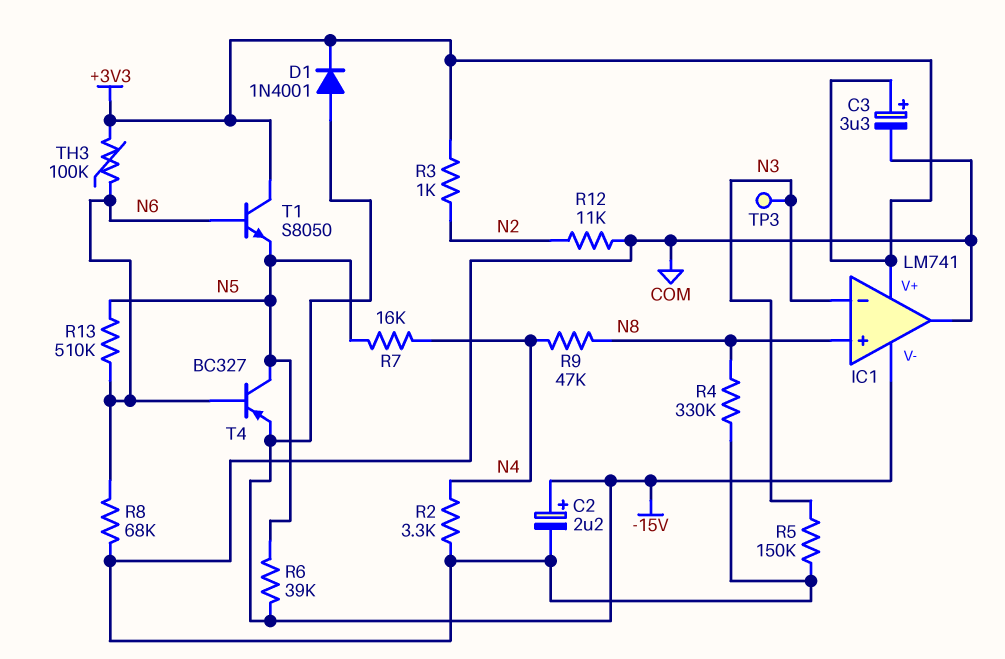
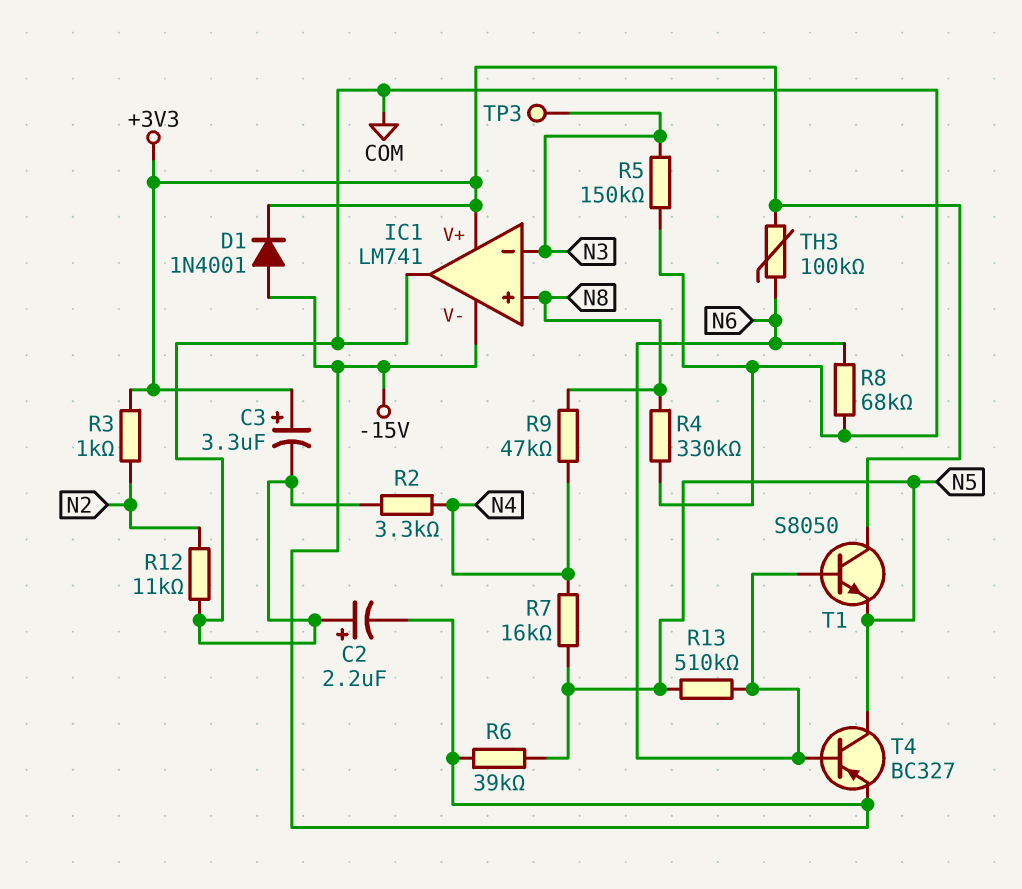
C2: 2.2uF (plus -15V, minus COM) -> 2.2uF (plus COM, minus -15V)

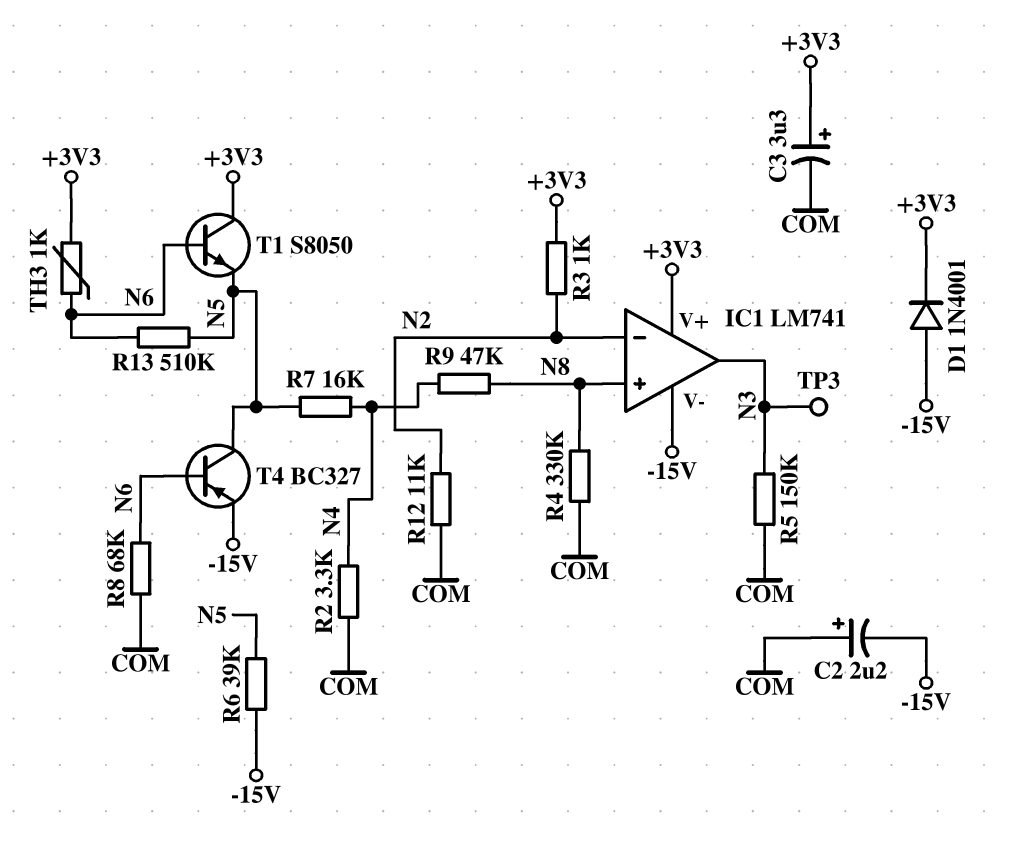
IC1 pin in-: N3 -> N2
IC1 pin out: COM -> N3
TH3: 100k (+3V3, N6) -> 1k (+3V3, N6)

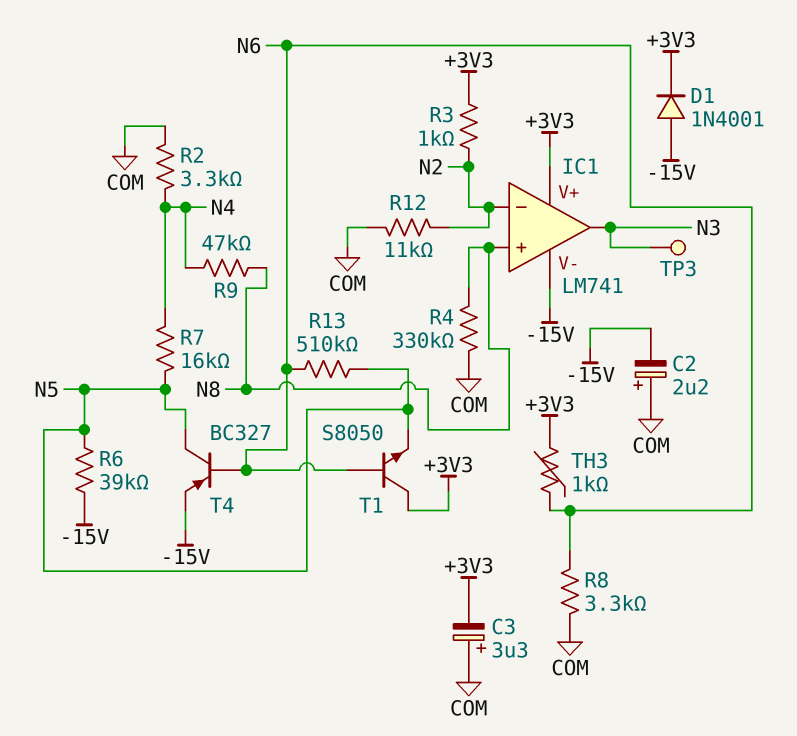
C3: 3.3uF (plus +3V3, minus COM) -> 3.3uF (plus COM, minus +3V3)
R5: 150k (COM, N3) -> none
R8: 68k (COM, N6) -> 3.3k (COM, N6)

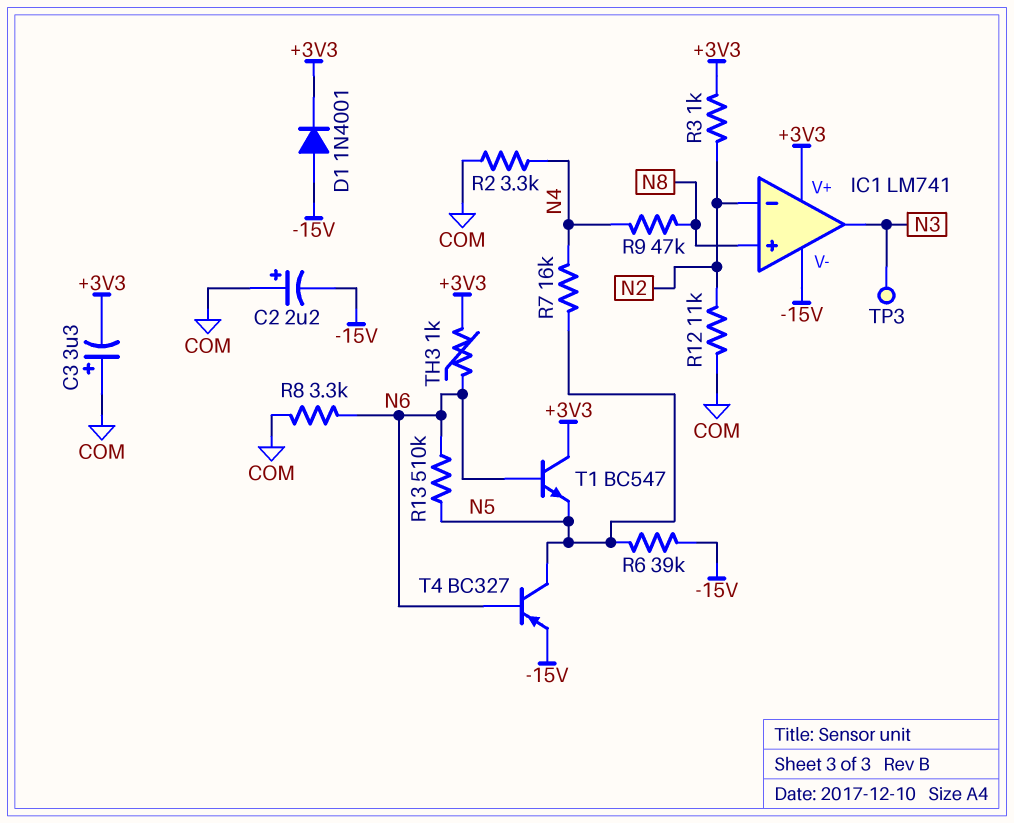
R4: 330k (COM, N8) -> none
T1: NPN S8050 (B N6, C +3V3, E N5) -> NPN BC547 (B N6, C +3V3, E N5)

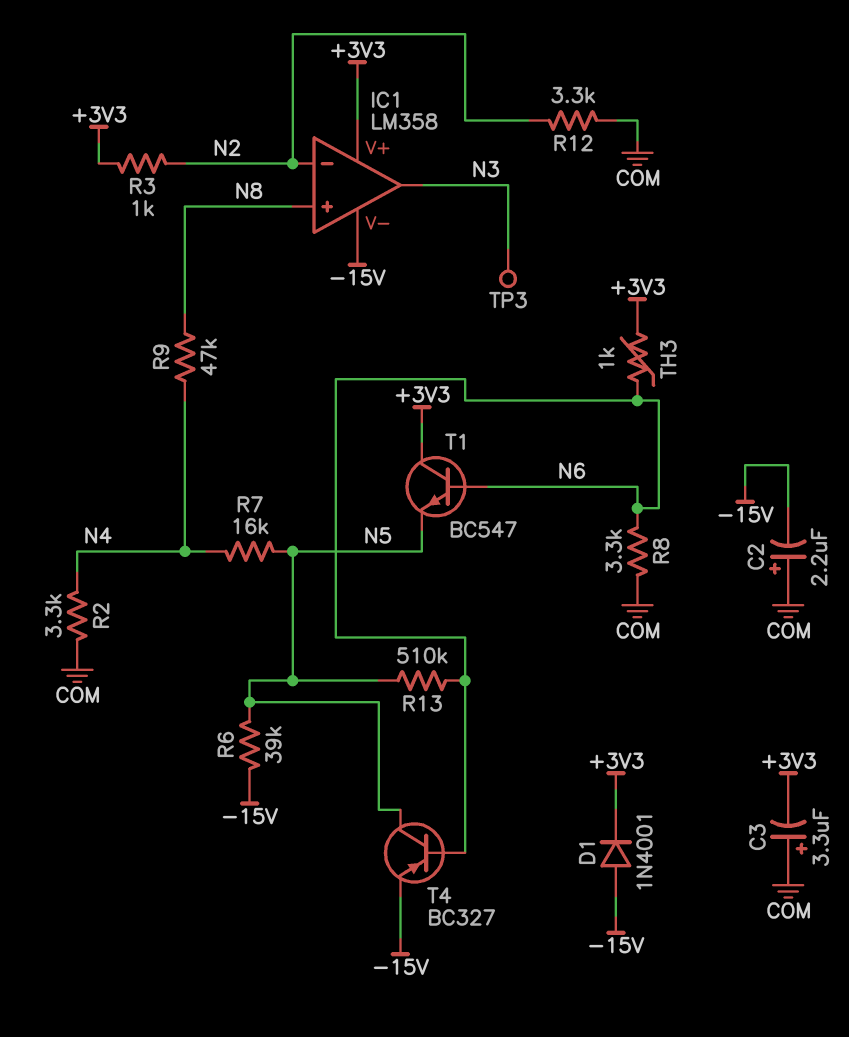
IC1: LM741 -> LM358
R12: 11k (COM, N2) -> 3.3k (COM, N2)

